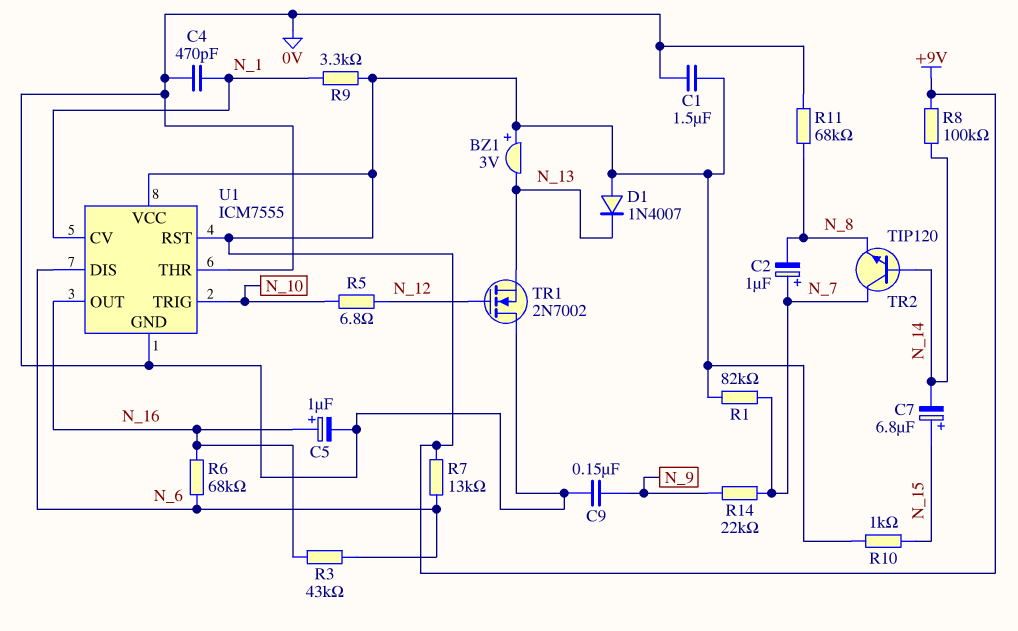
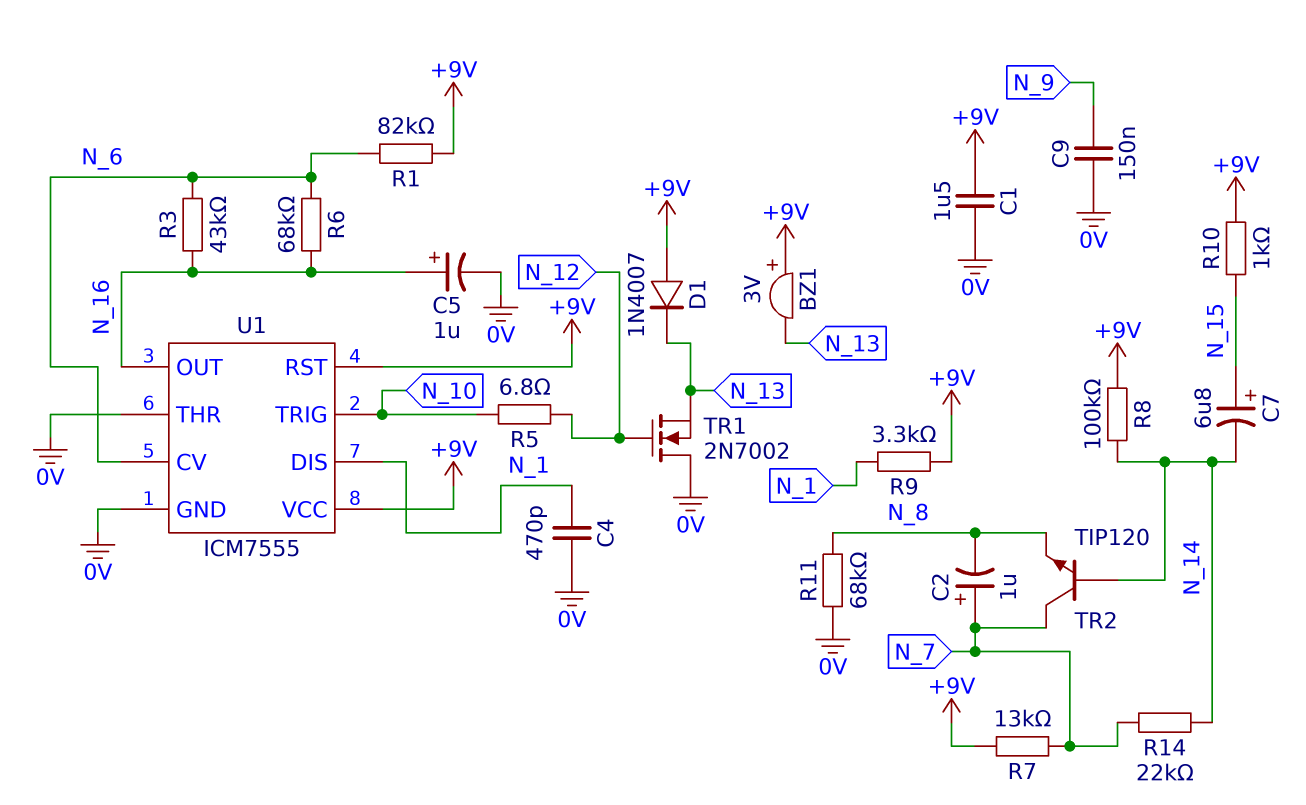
R1: 82k (+9V, N_7) -> 82k (+9V, N_6)
R7: 13k (+9V, N_6) -> 13k (+9V, N_7)
R14: 22k (N_7, N_9) -> 22k (N_7, N_14)
U1 pin CV: N_1 -> N_6
U1 pin DIS: N_6 -> N_1

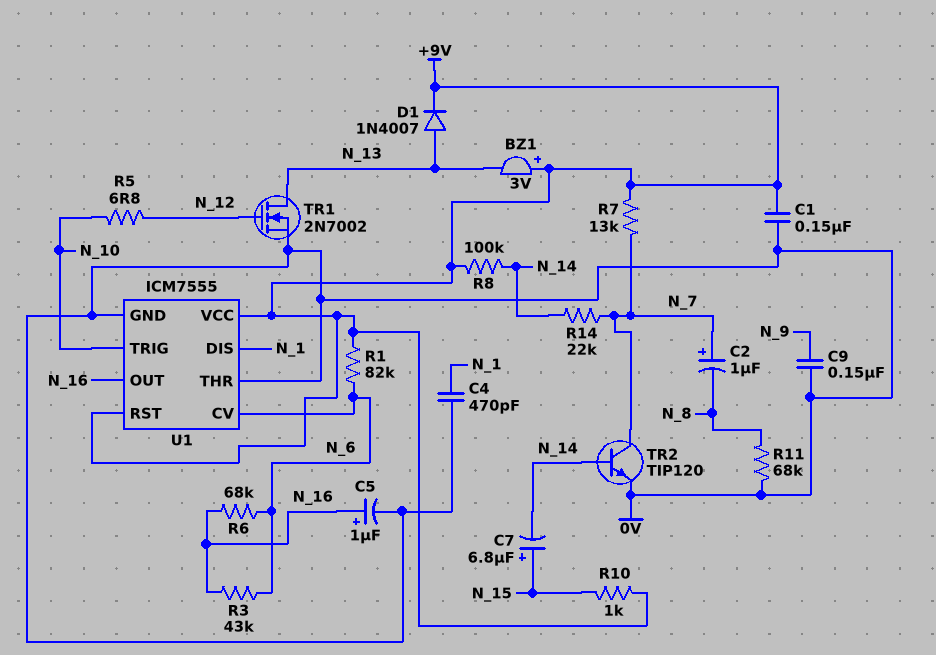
C1: 1.5uF (+9V, 0V) -> 150nF (+9V, 0V)
D1: diode 1N4007 (A +9V, K N_13) -> diode 1N4007 (A N_13, K +9V)
R9: 3.3k (+9V, N_1) -> none
TR1: NMOS 2N7002 (G N_12, D 0V, S N_13) -> NMOS 2N7002 (G N_12, D N_13, S 0V)
TR2: NPN TIP120 (B N_14, C N_7, E N_8) -> NPN TIP120 (B N_14, C N_7, E 0V)

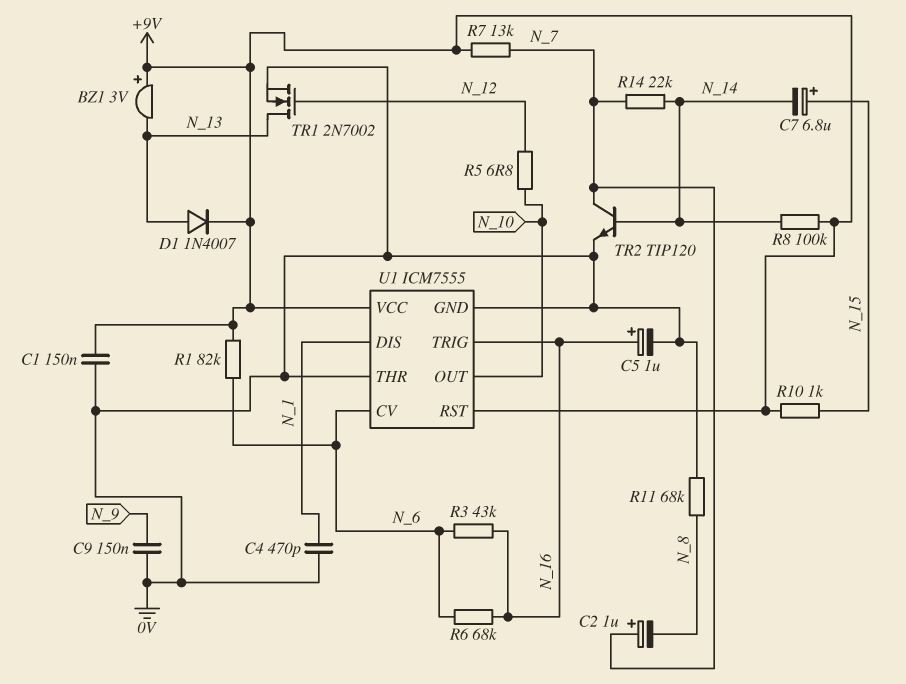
U1 pin OUT: N_16 -> N_10
U1 pin TRIG: N_10 -> N_16

